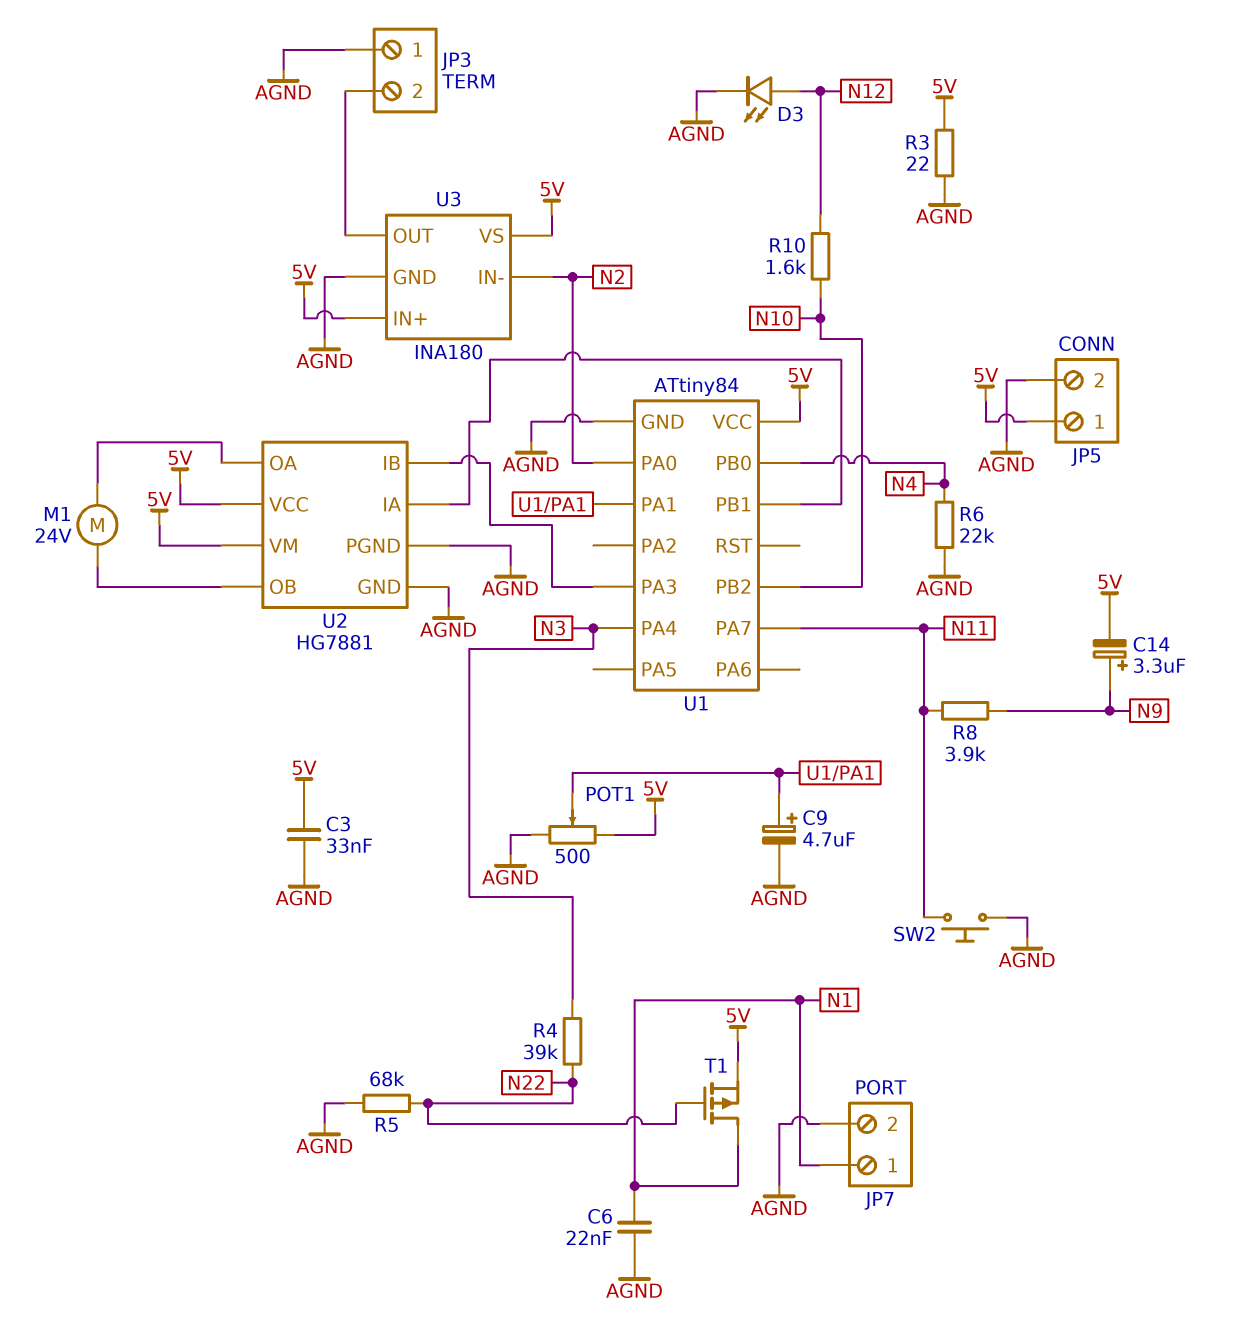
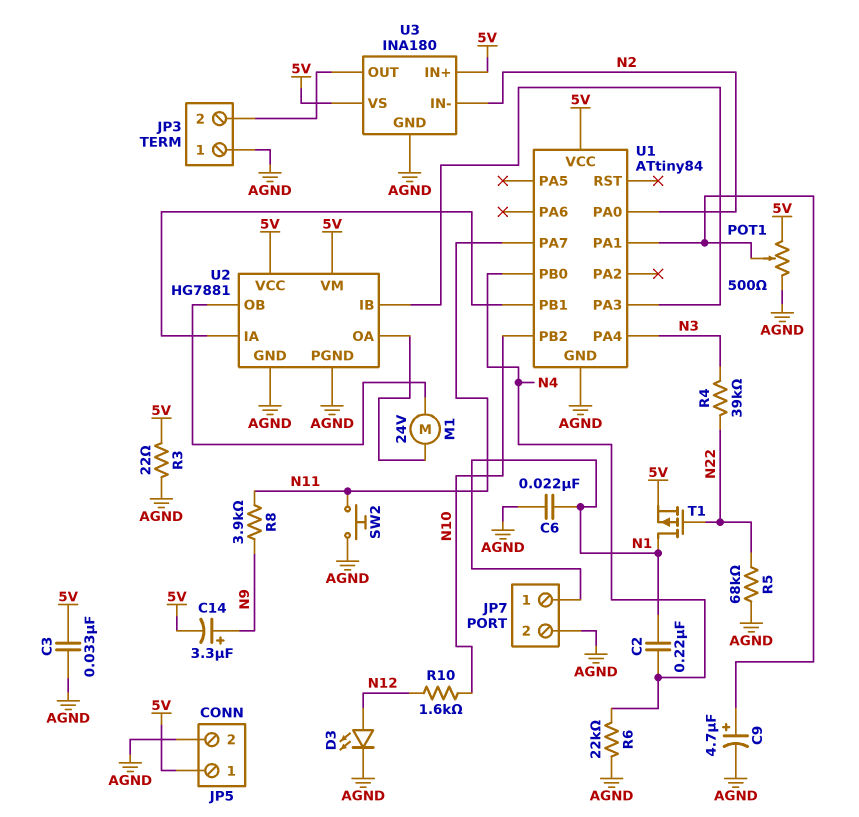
C2: none -> 220nF (N1, N4)

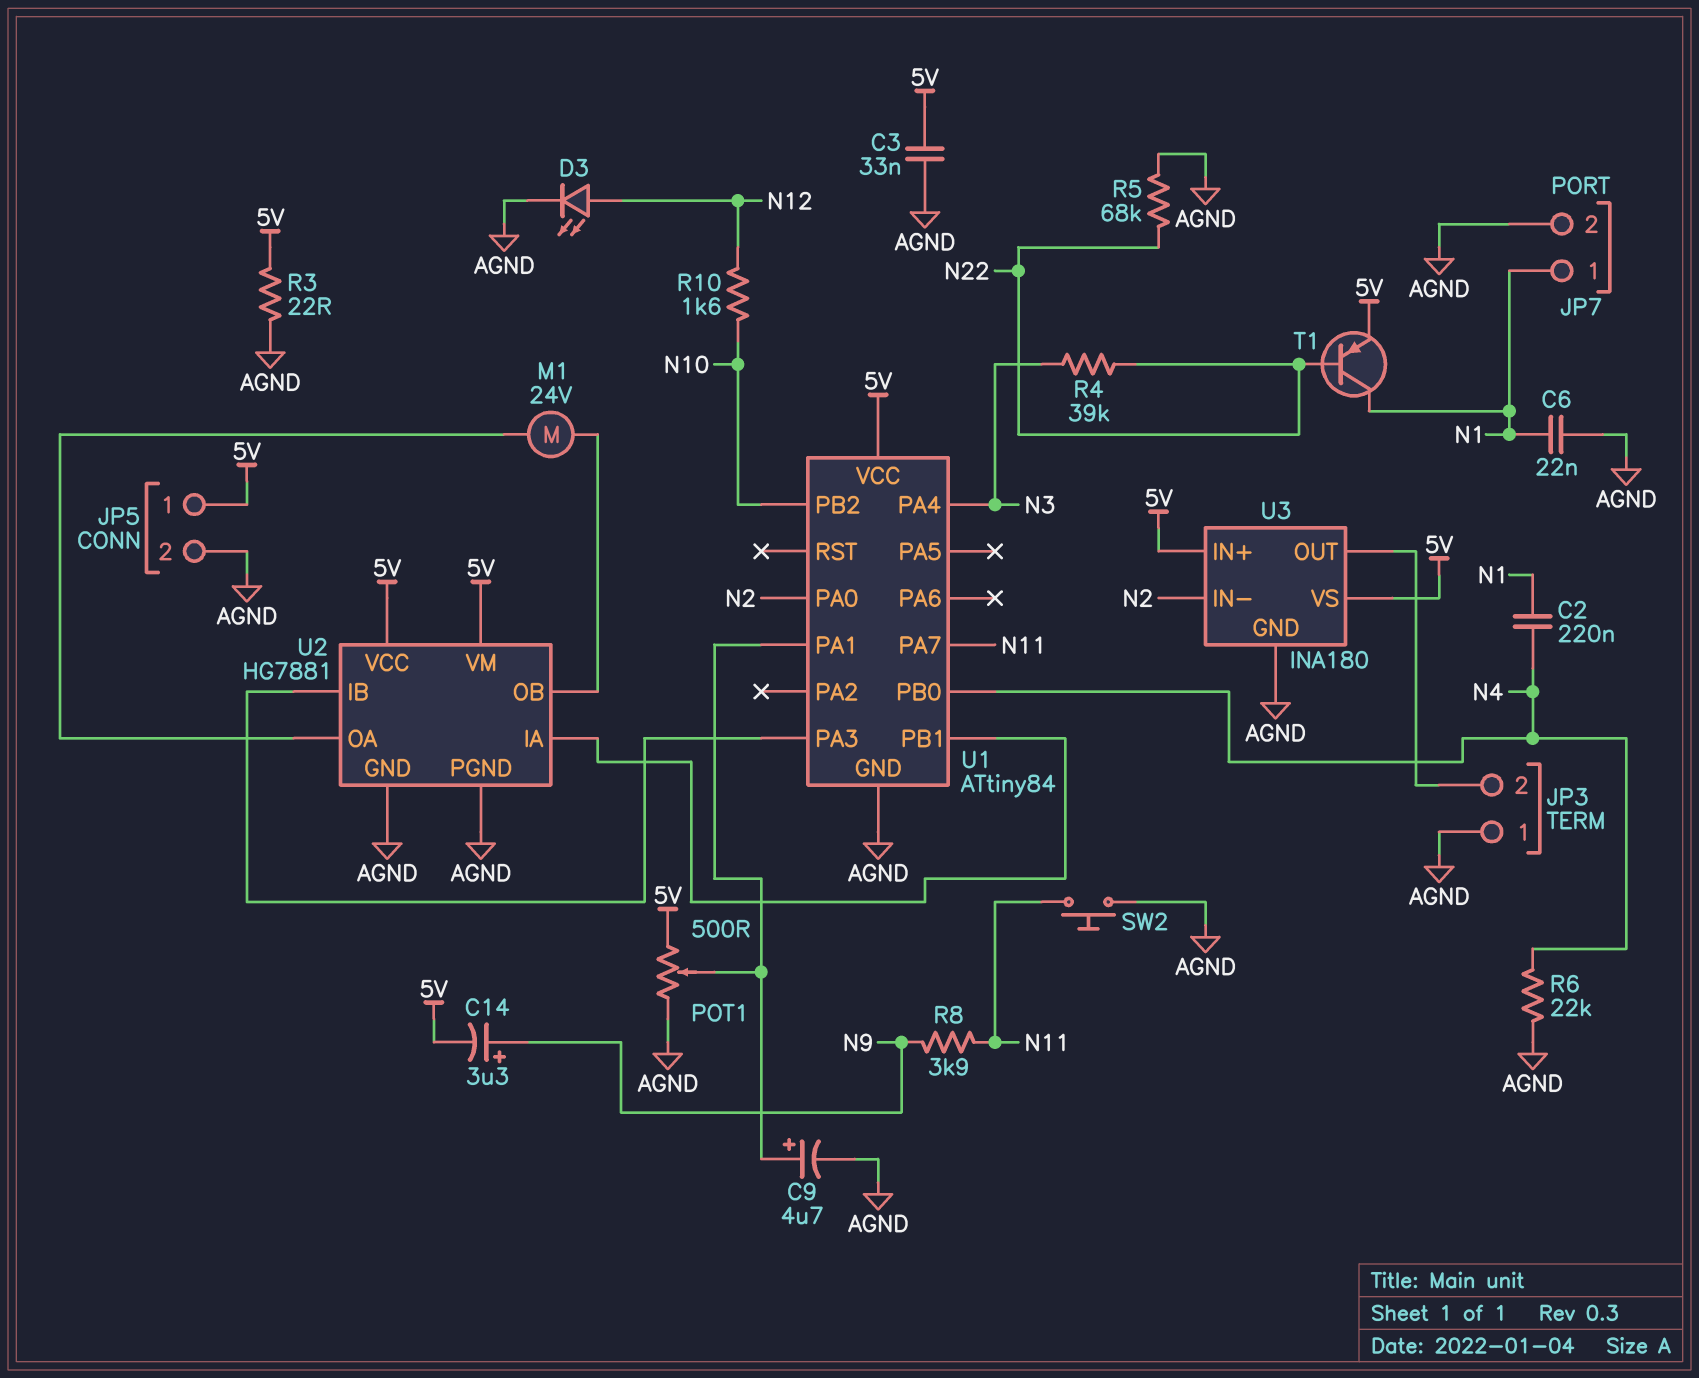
T1: PMOS (G N22, D N1, S 5V) -> PNP (B N22, C N1, E 5V)

